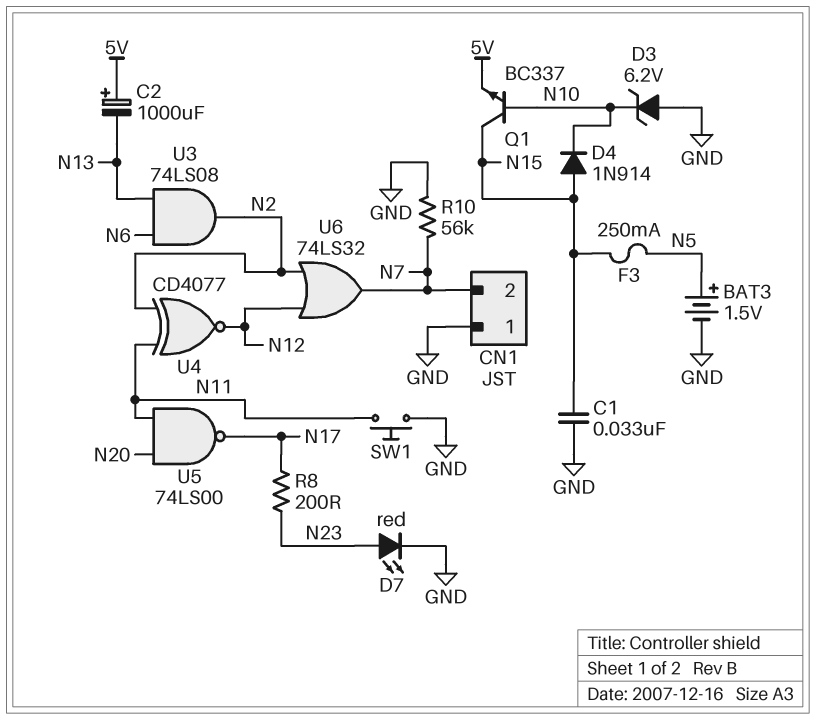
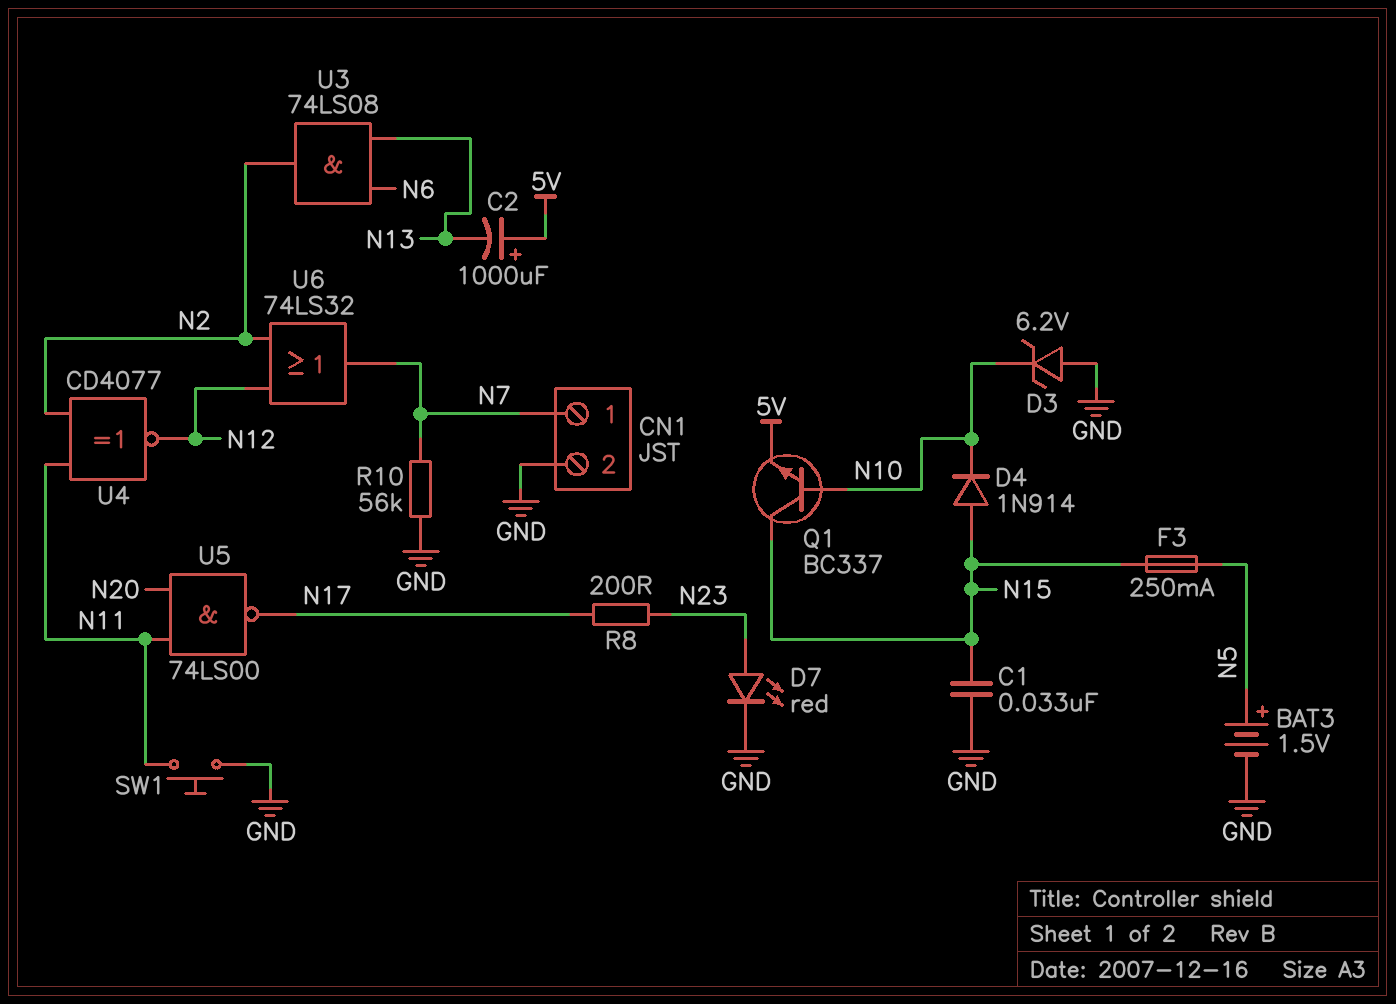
CN1 pin 1: GND -> N7
CN1 pin 2: N7 -> GND

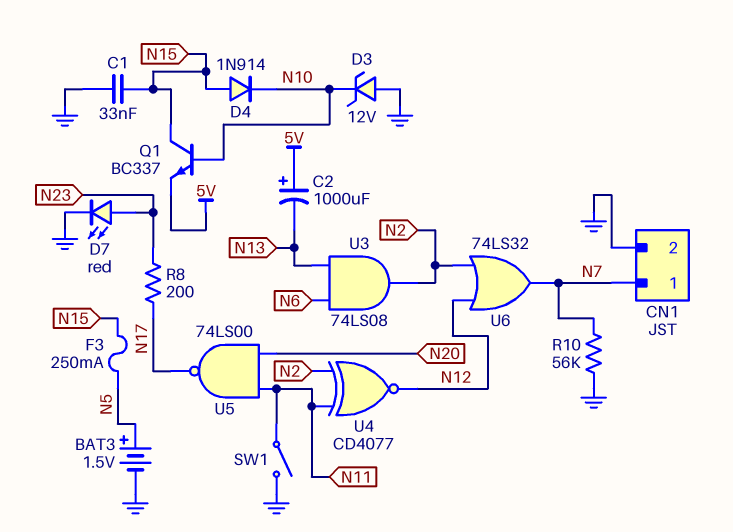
D3: zener 6.2V (A GND, K N10) -> zener 12V (A GND, K N10)
SW1: button (GND, N11) -> switch (GND, N11)

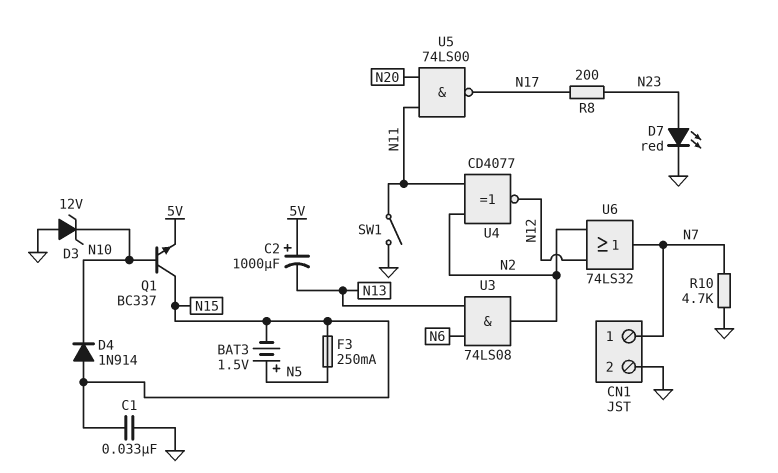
BAT3: 1.5V (plus N5, minus GND) -> 1.5V (plus N5, minus N15)
R10: 56k (GND, N7) -> 4.7k (GND, N7)

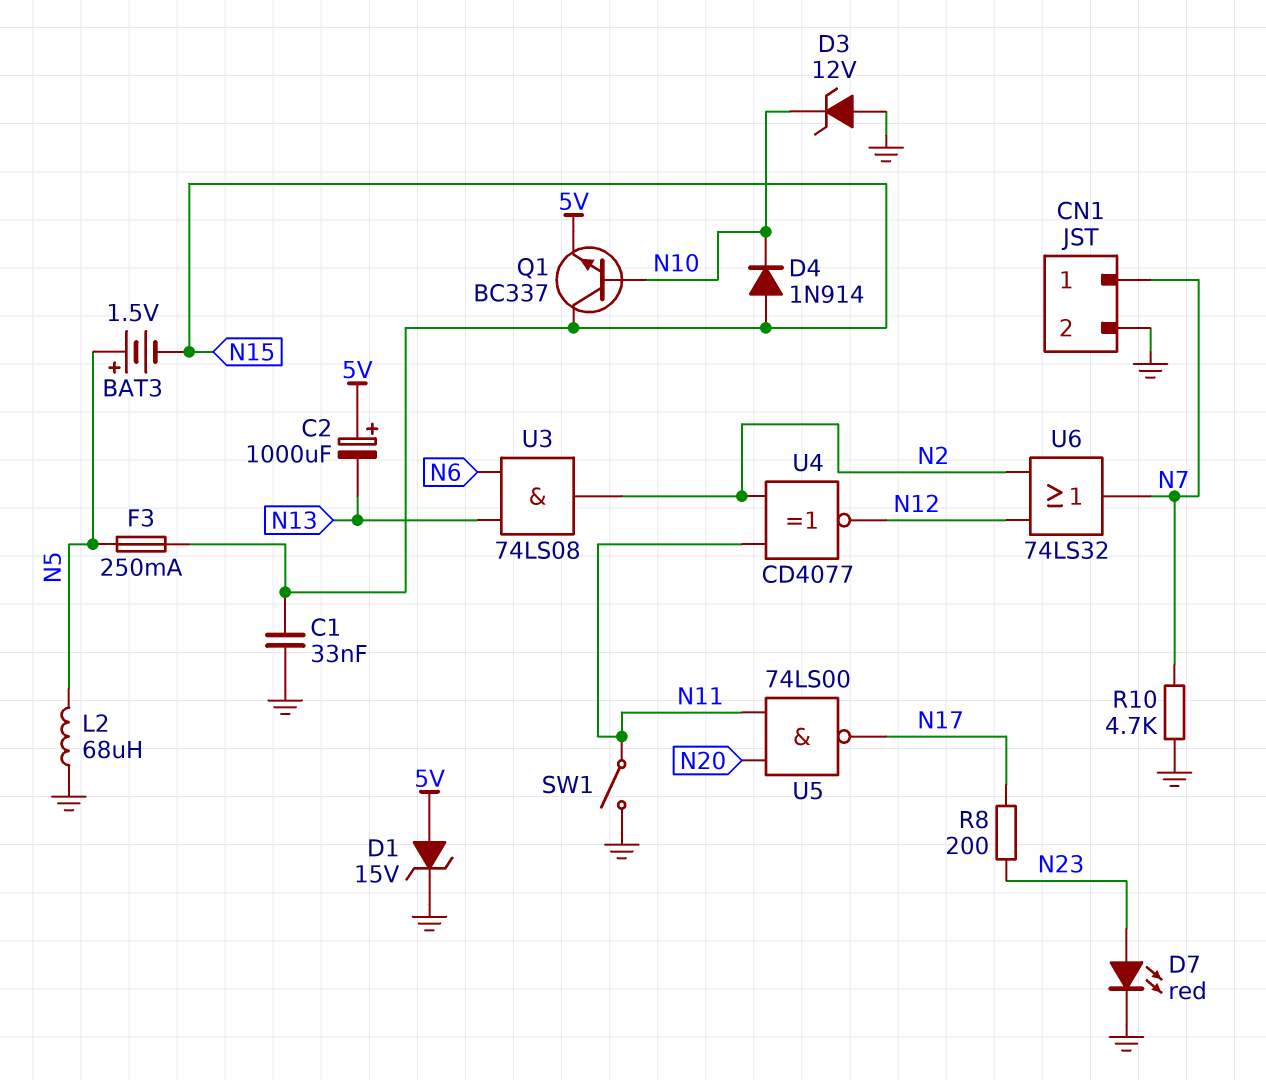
D1: none -> zener 15V (A 5V, K GND)
L2: none -> 68uH (GND, N5)

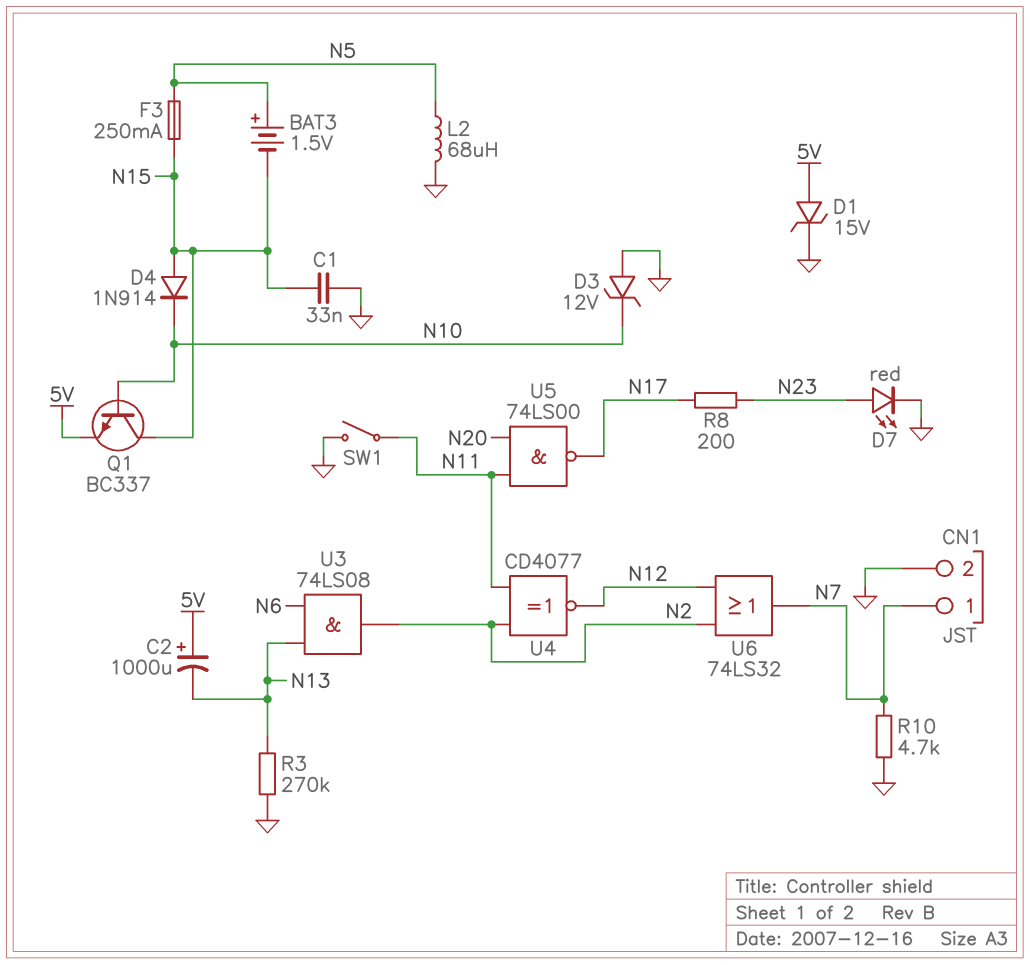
R3: none -> 270k (GND, N13)

